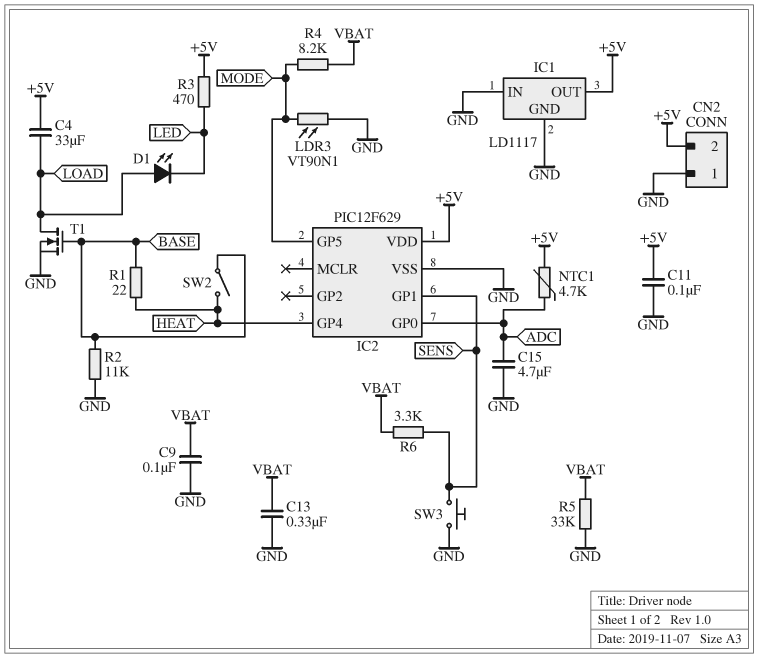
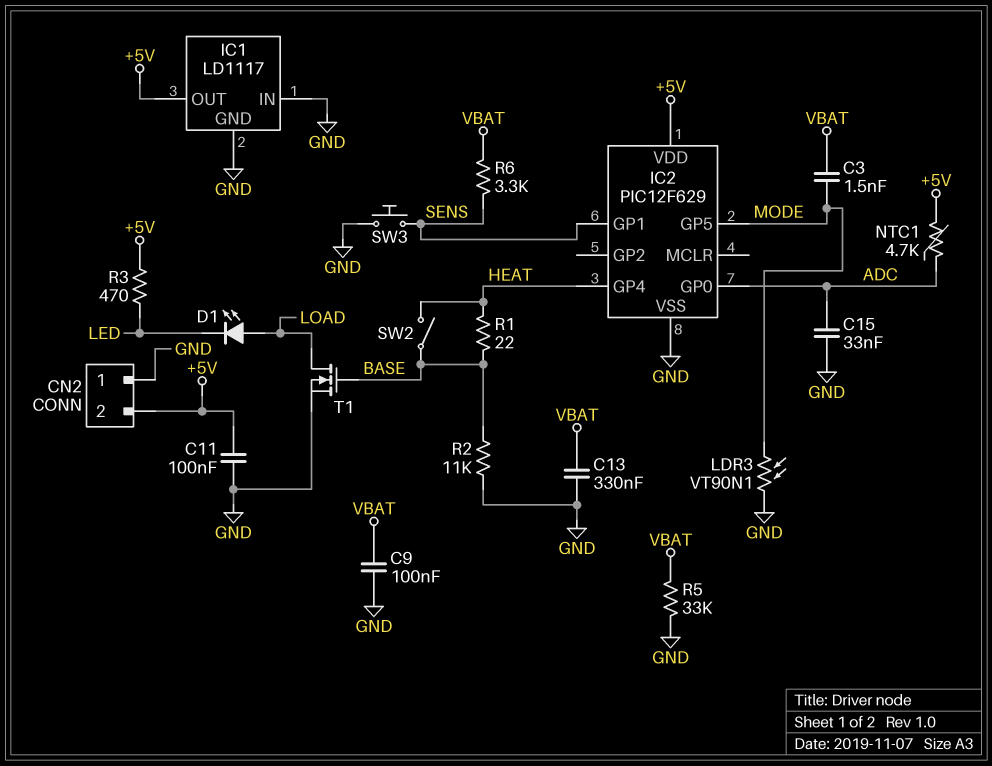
C3: none -> 1.5nF (MODE, VBAT)
C4: 33uF (+5V, LOAD) -> none
C15: 4.7uF (ADC, GND) -> 33nF (ADC, GND)
R4: 8.2k (MODE, VBAT) -> none

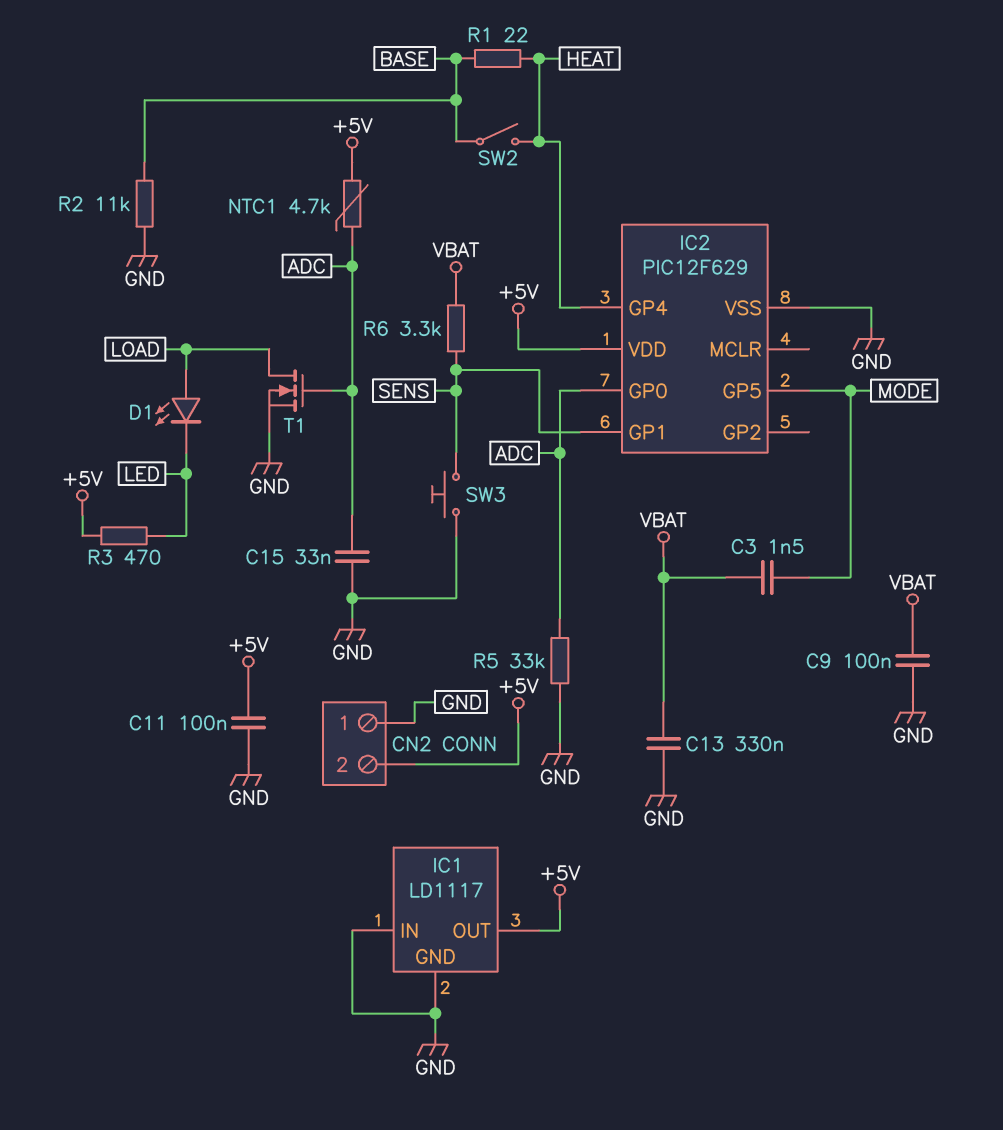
LDR3: VT90N1 (GND, MODE) -> none
R5: 33k (GND, VBAT) -> 33k (ADC, GND)
T1: NMOS (G BASE, D LOAD, S GND) -> NMOS (G ADC, D LOAD, S GND)

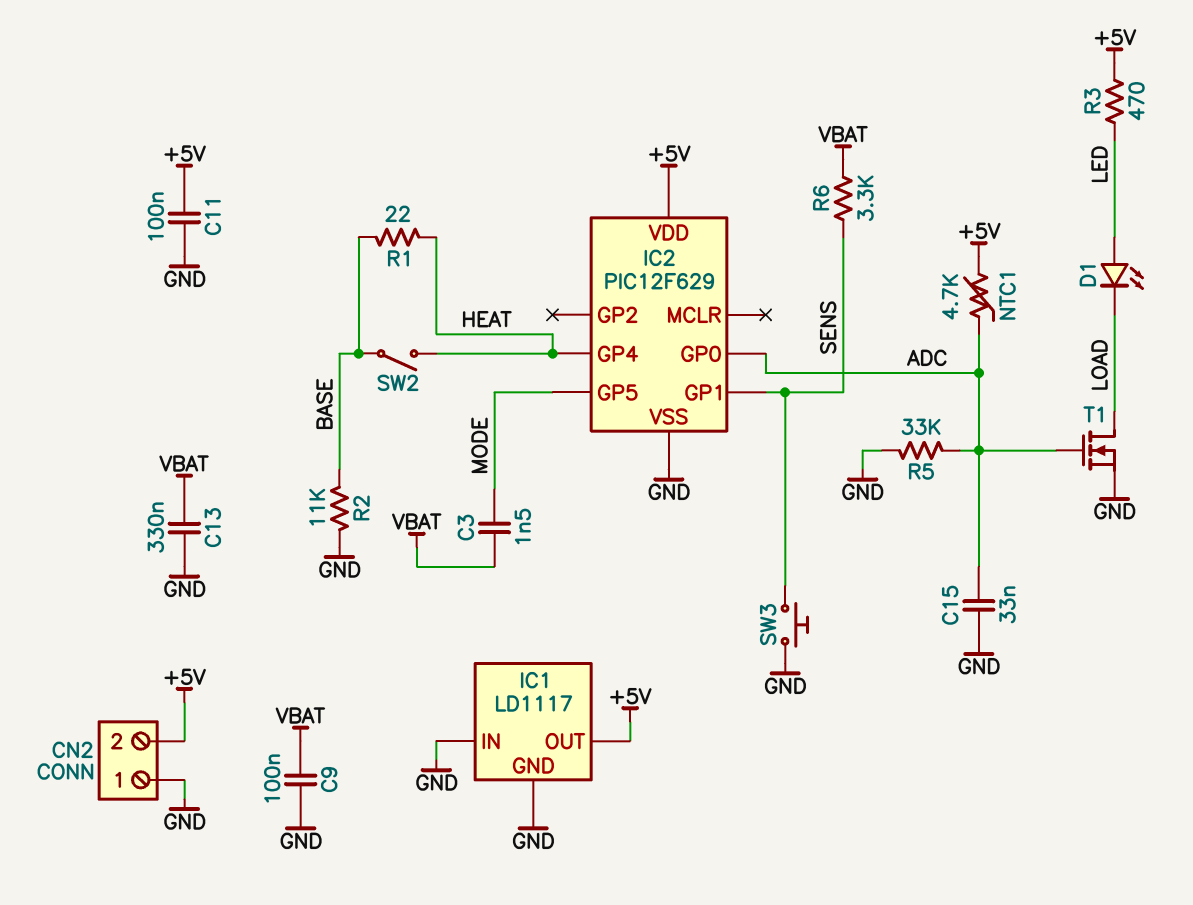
D1: LED (A LOAD, K LED) -> LED (A LED, K LOAD)

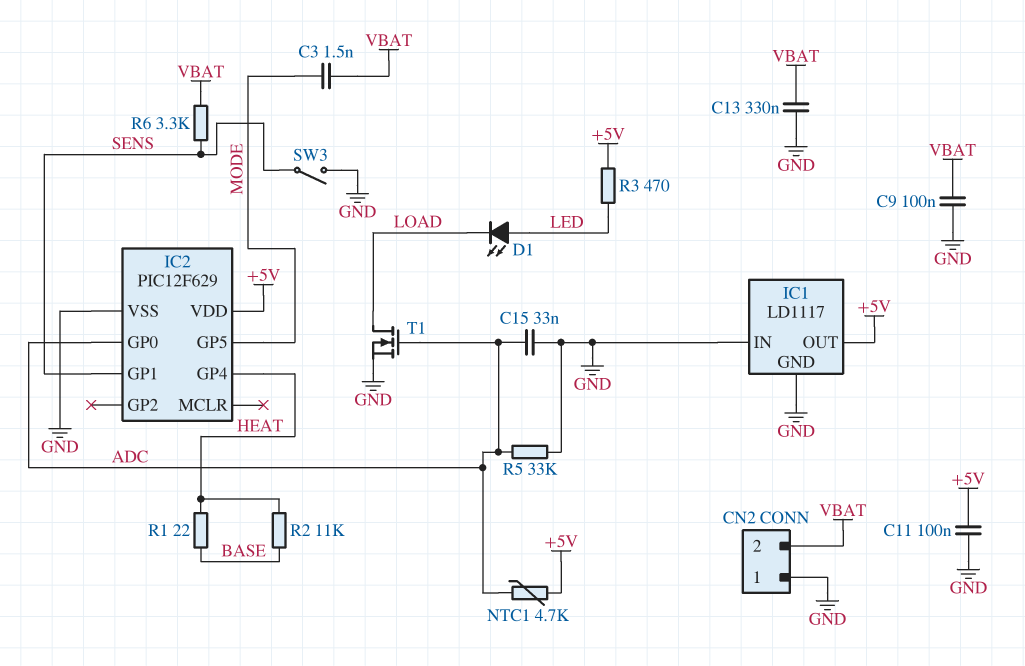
CN2 pin 2: +5V -> VBAT
R2: 11k (BASE, GND) -> 11k (BASE, HEAT)
SW2: switch (BASE, HEAT) -> none
SW3: button (GND, SENS) -> switch (GND, SENS)

